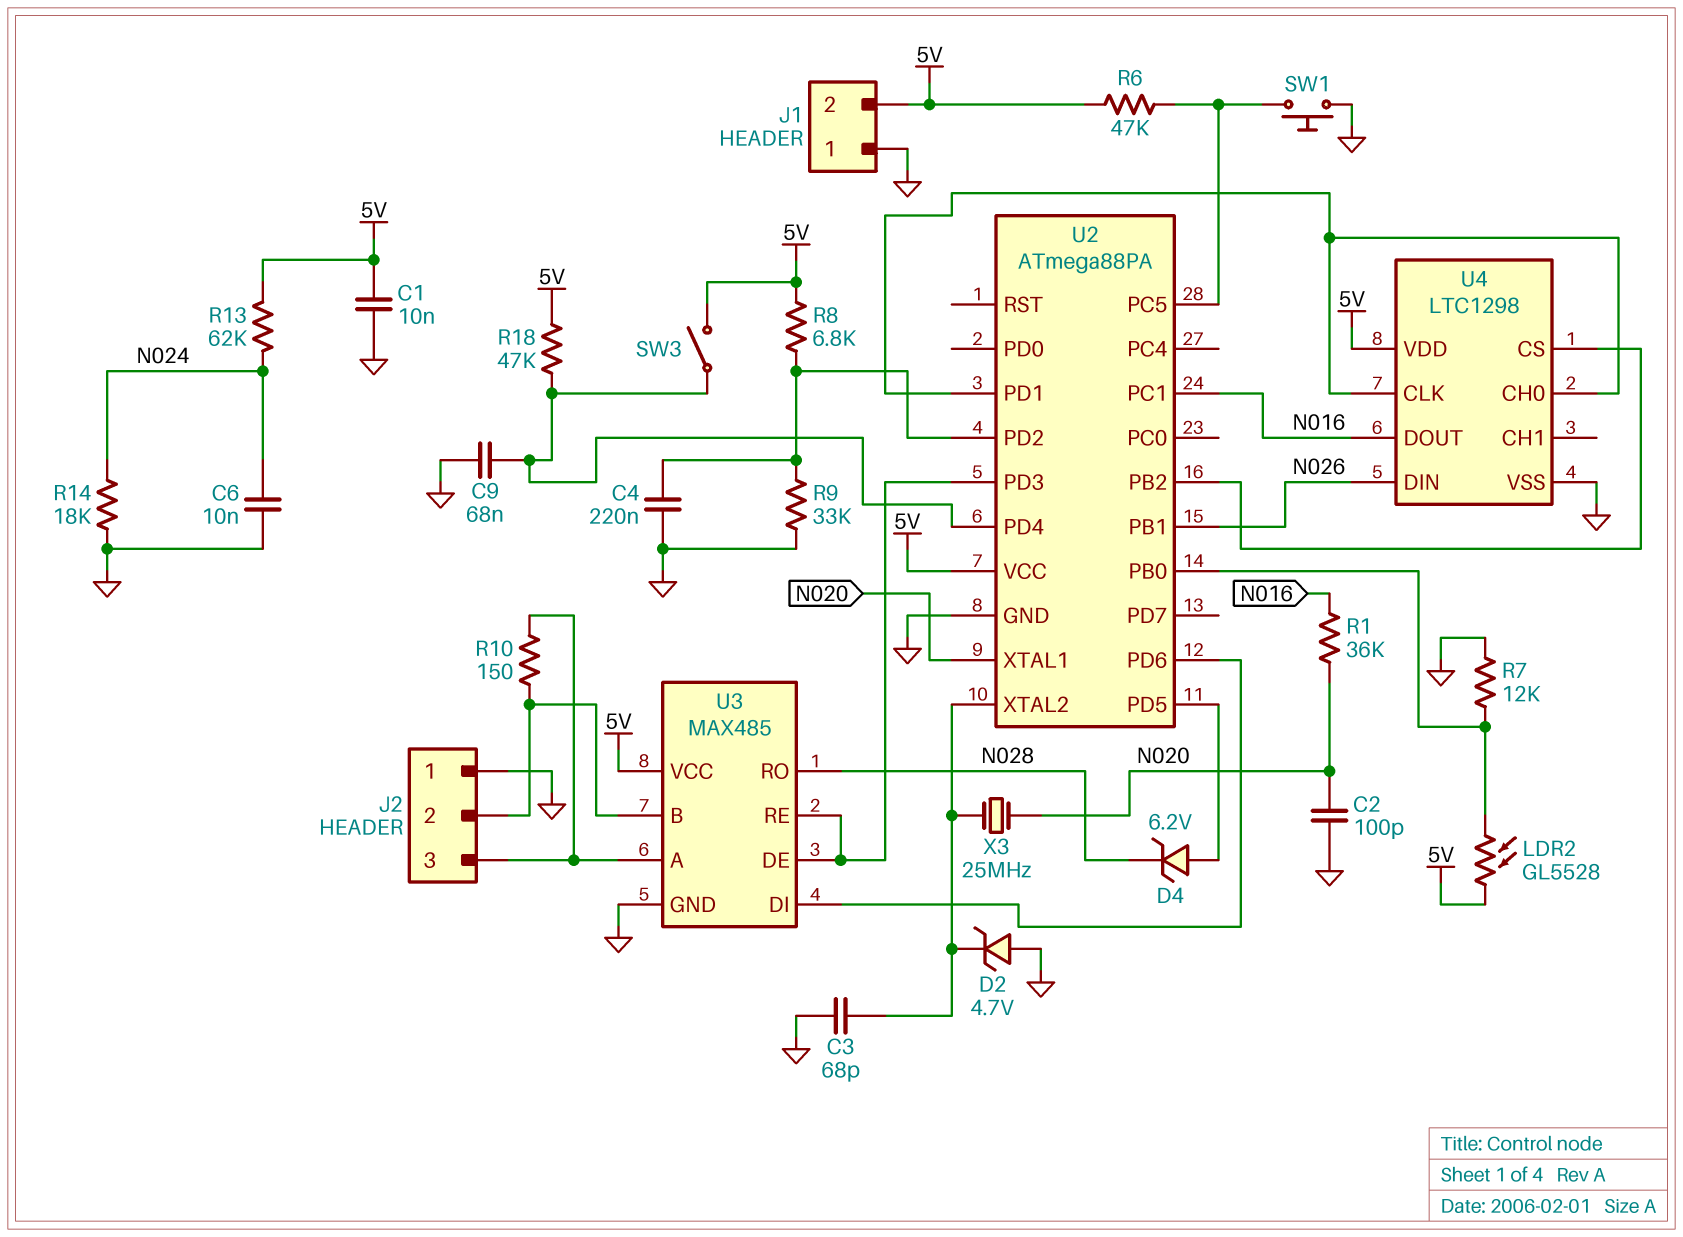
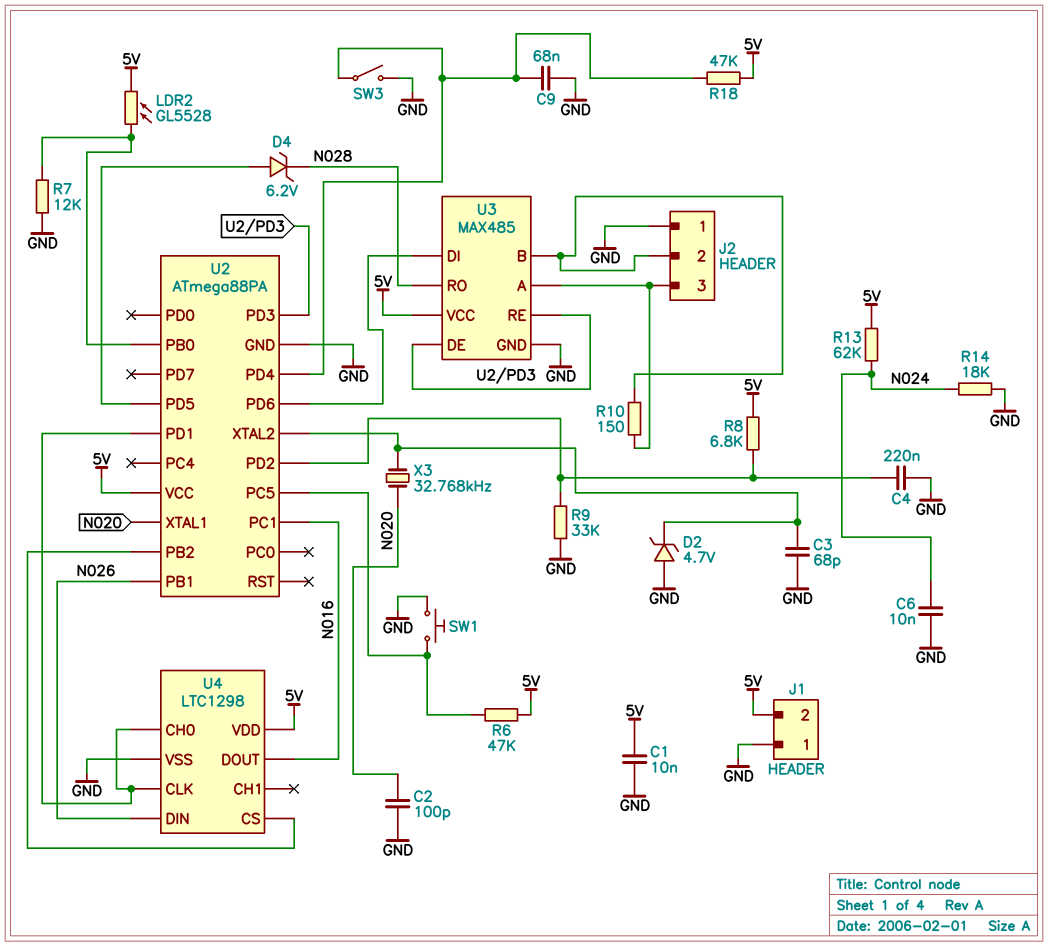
R1: 36k (N016, N020) -> none
SW3: switch (5V, U2/PD4) -> switch (GND, U2/PD4)
X3: 25MHz (N020, U2/XTAL2) -> 32.768kHz (N020, U2/XTAL2)

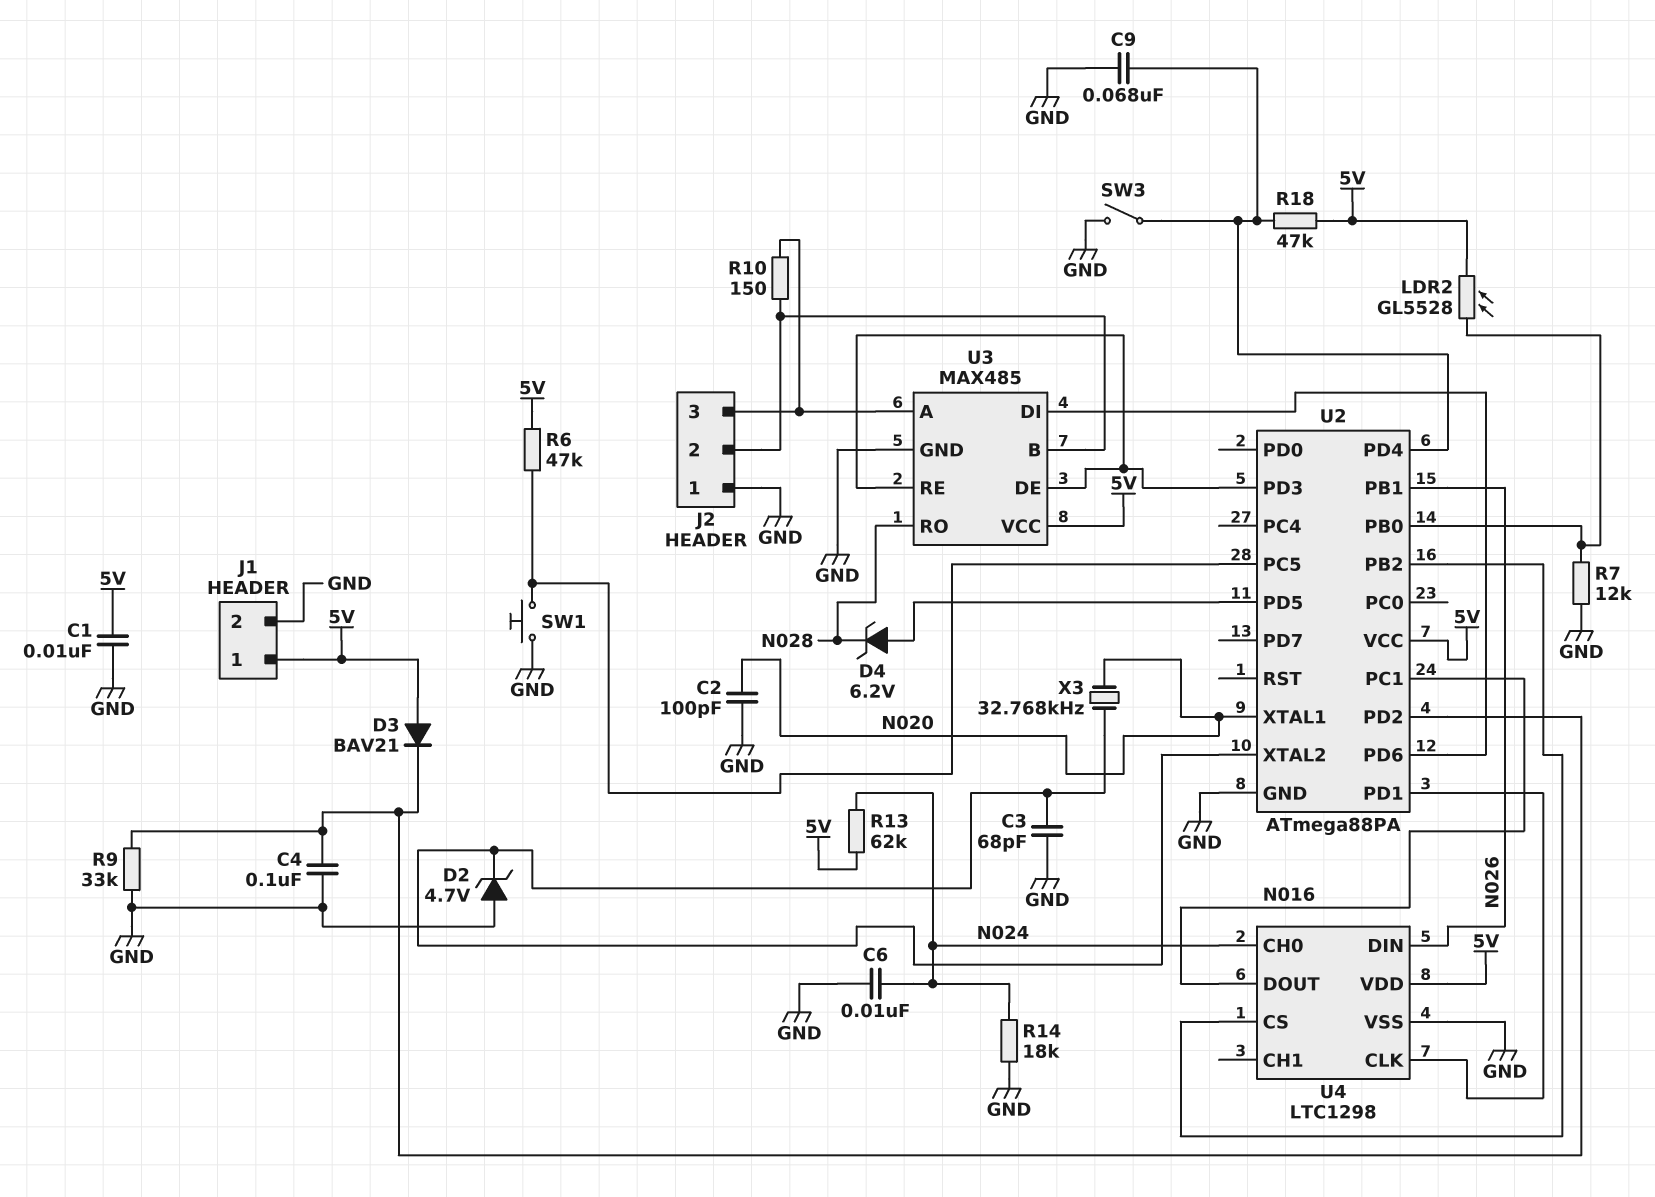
C4: 220nF (GND, U2/PD2) -> 100nF (GND, U2/PD2)
D3: none -> diode BAV21 (A 5V, K U2/PD2)
J1 pin 1: GND -> 5V
J1 pin 2: 5V -> GND
R8: 6.8k (5V, U2/PD2) -> none
U4 pin CH0: U2/PD1 -> N024

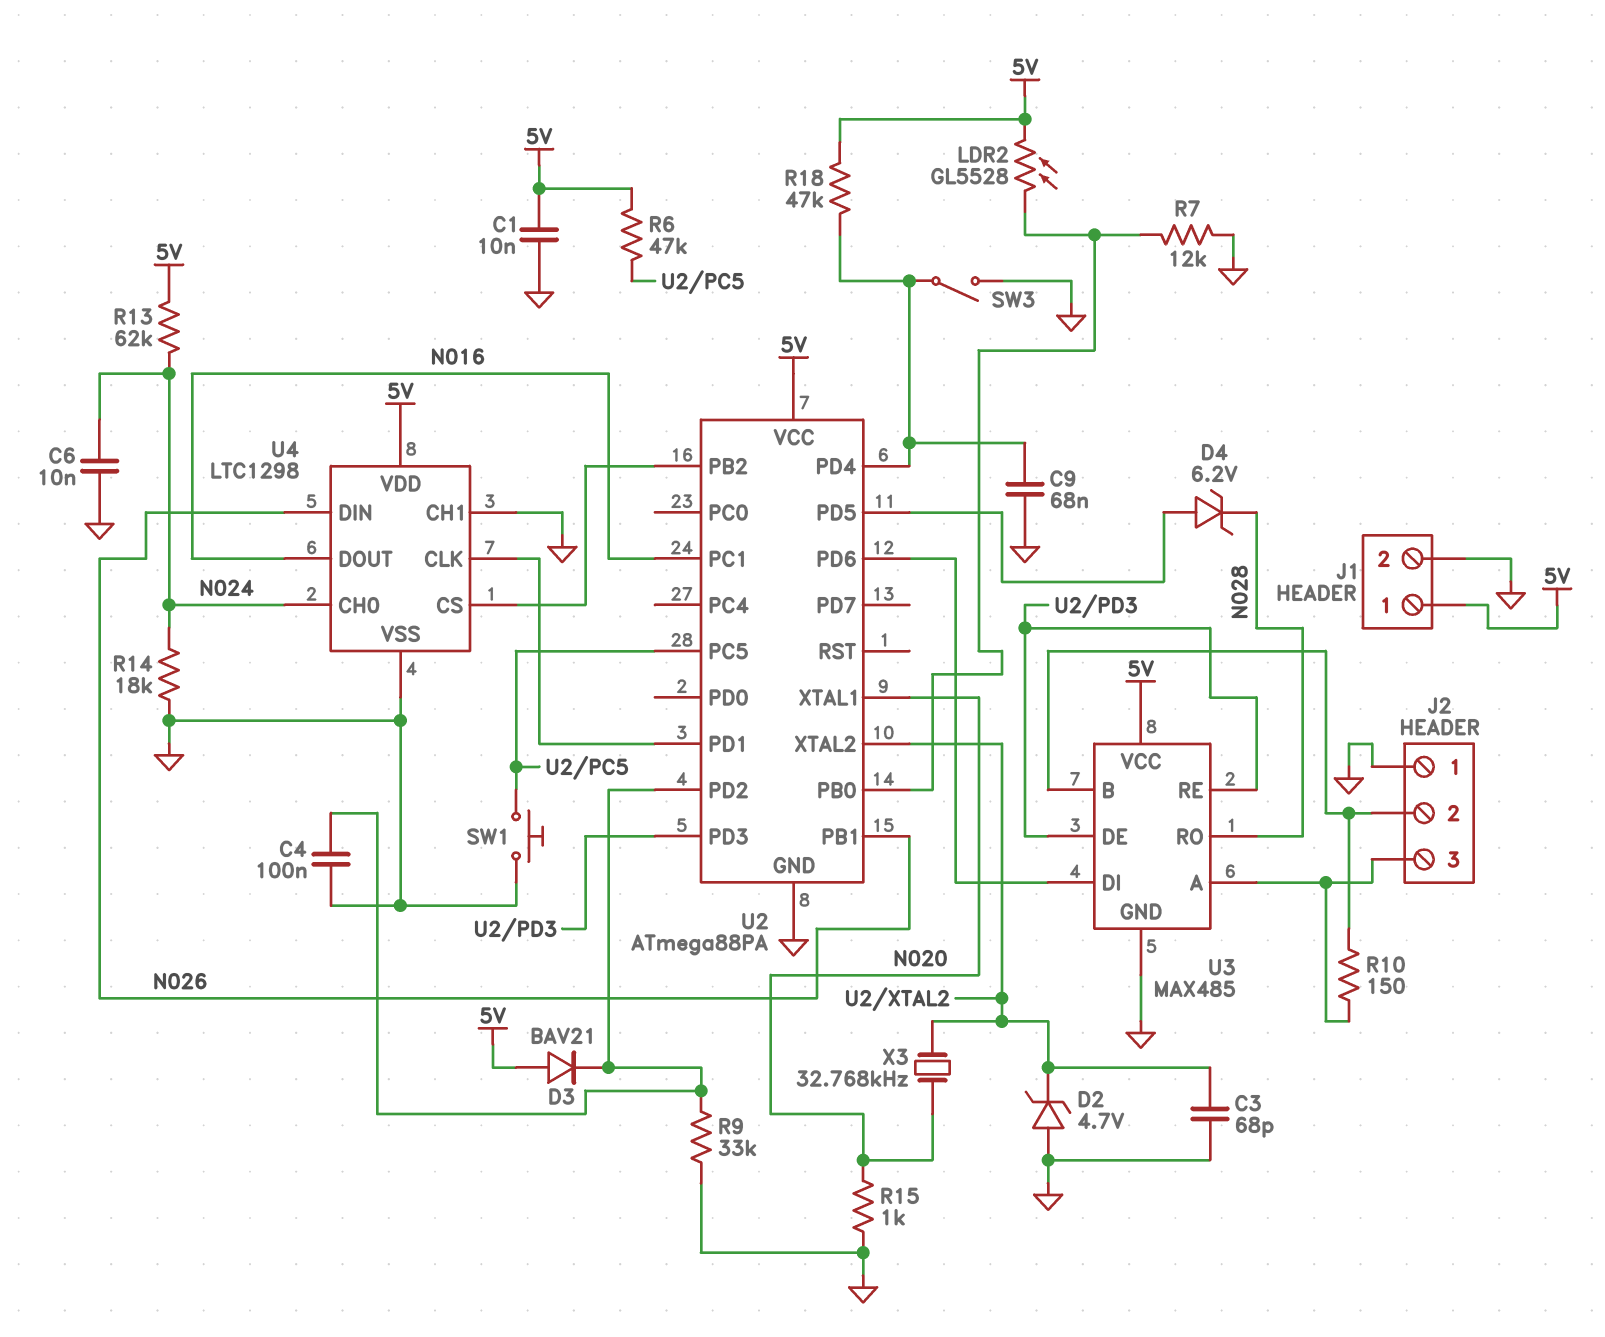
C2: 100pF (GND, N020) -> none
R15: none -> 1k (GND, N020)
U4 pin CH1: none -> GND

